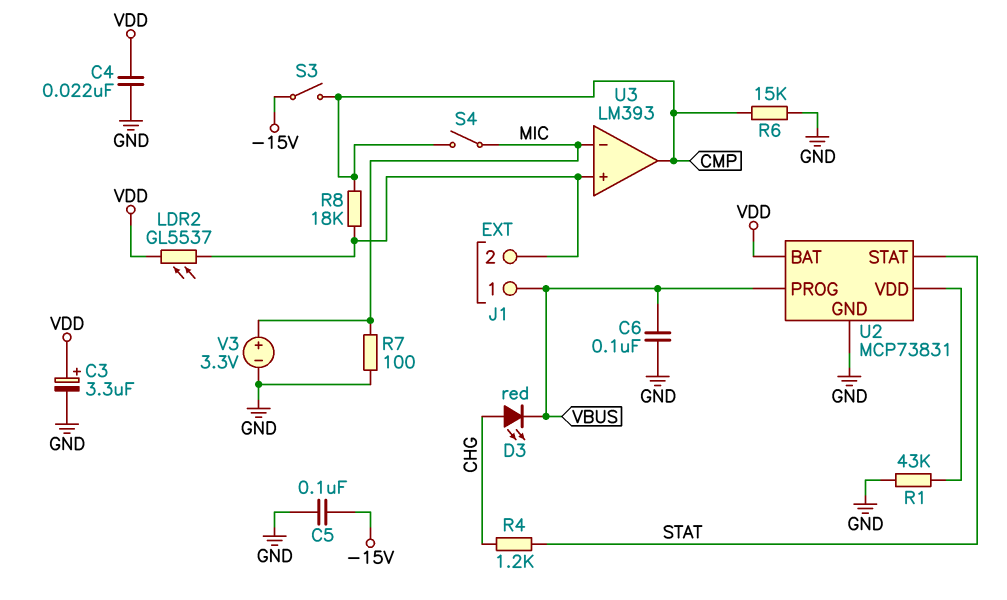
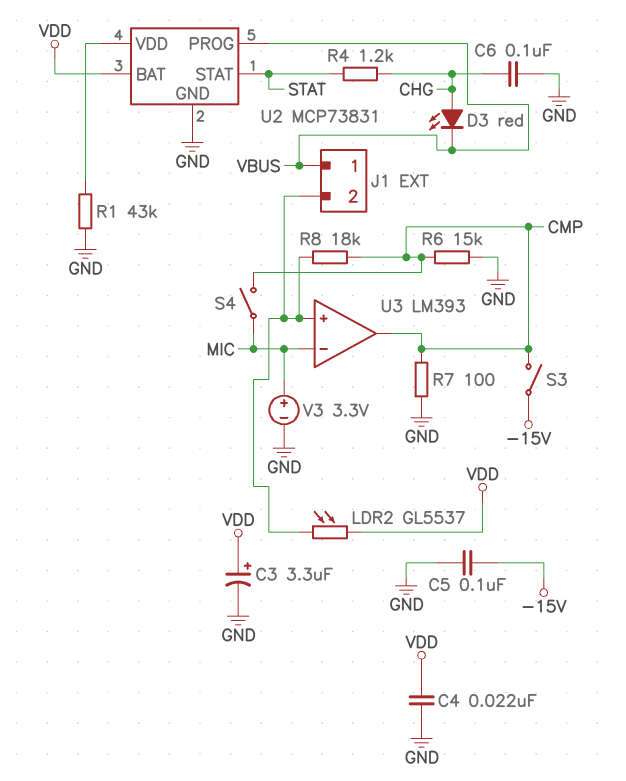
C6: 100nF (GND, VBUS) -> 100nF (CHG, GND)
R7: 100 (GND, MIC) -> 100 (CMP, GND)

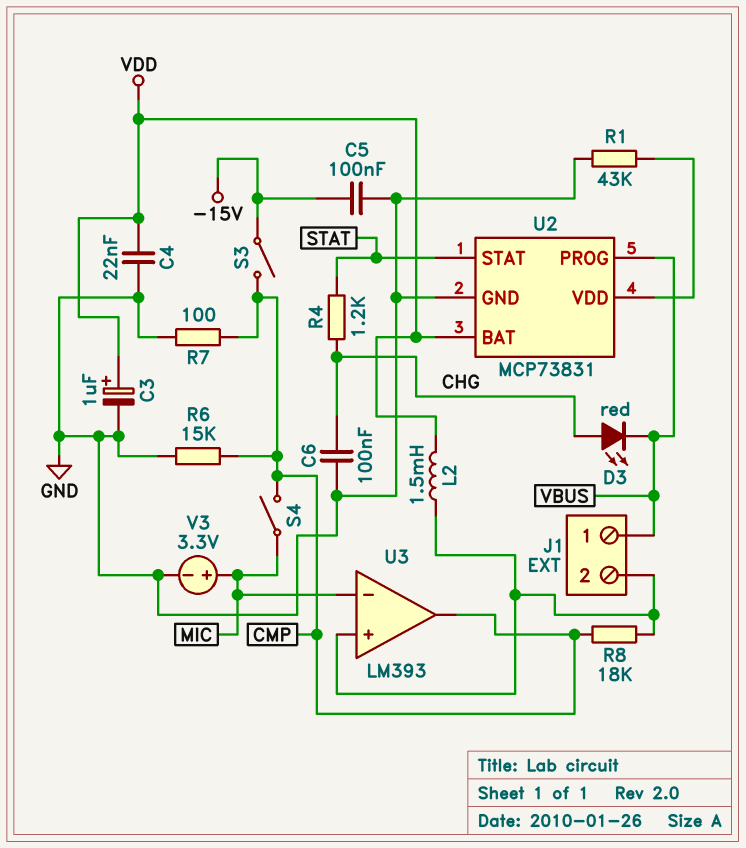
C3: 3.3uF (plus VDD, minus GND) -> 1uF (plus VDD, minus GND)
L2: none -> 1.5mH (J1/2, VDD)
LDR2: GL5537 (J1/2, VDD) -> none

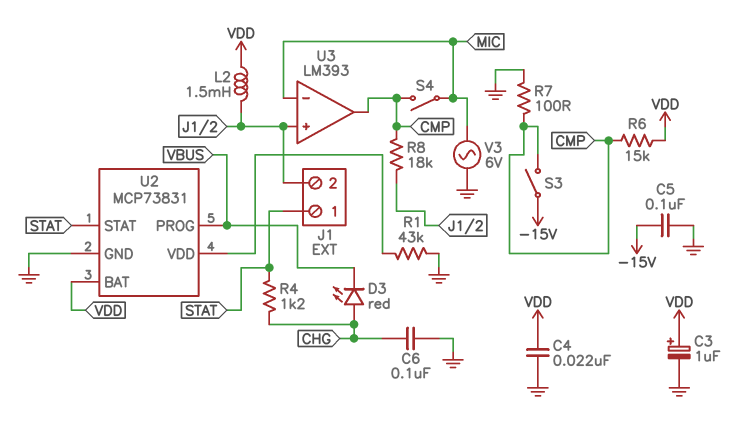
J1 pin 1: VBUS -> STAT
R6: 15k (CMP, GND) -> 15k (CMP, VDD)
V3: 3.3V (plus MIC, minus GND) -> AC 6V (GND, MIC)

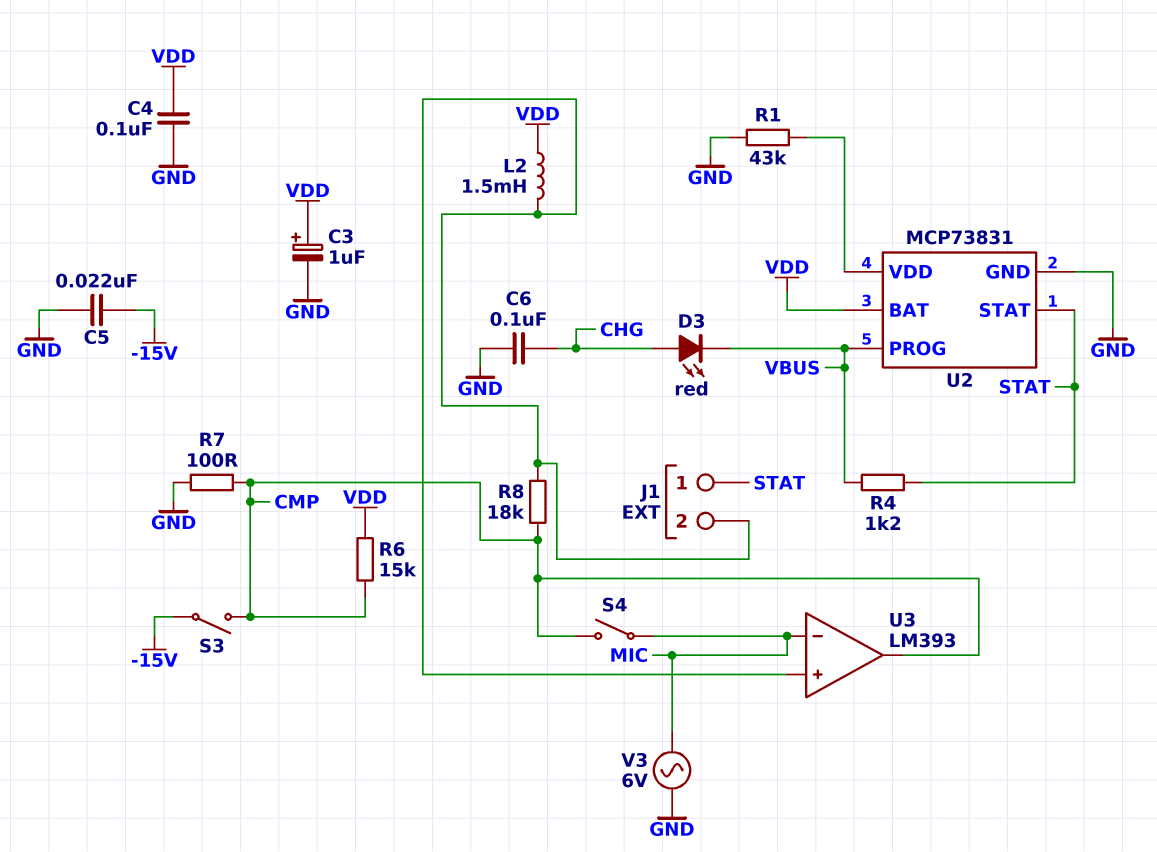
C4: 22nF (GND, VDD) -> 100nF (GND, VDD)
C5: 100nF (-15V, GND) -> 22nF (-15V, GND)
R4: 1.2k (CHG, STAT) -> 1.2k (STAT, VBUS)

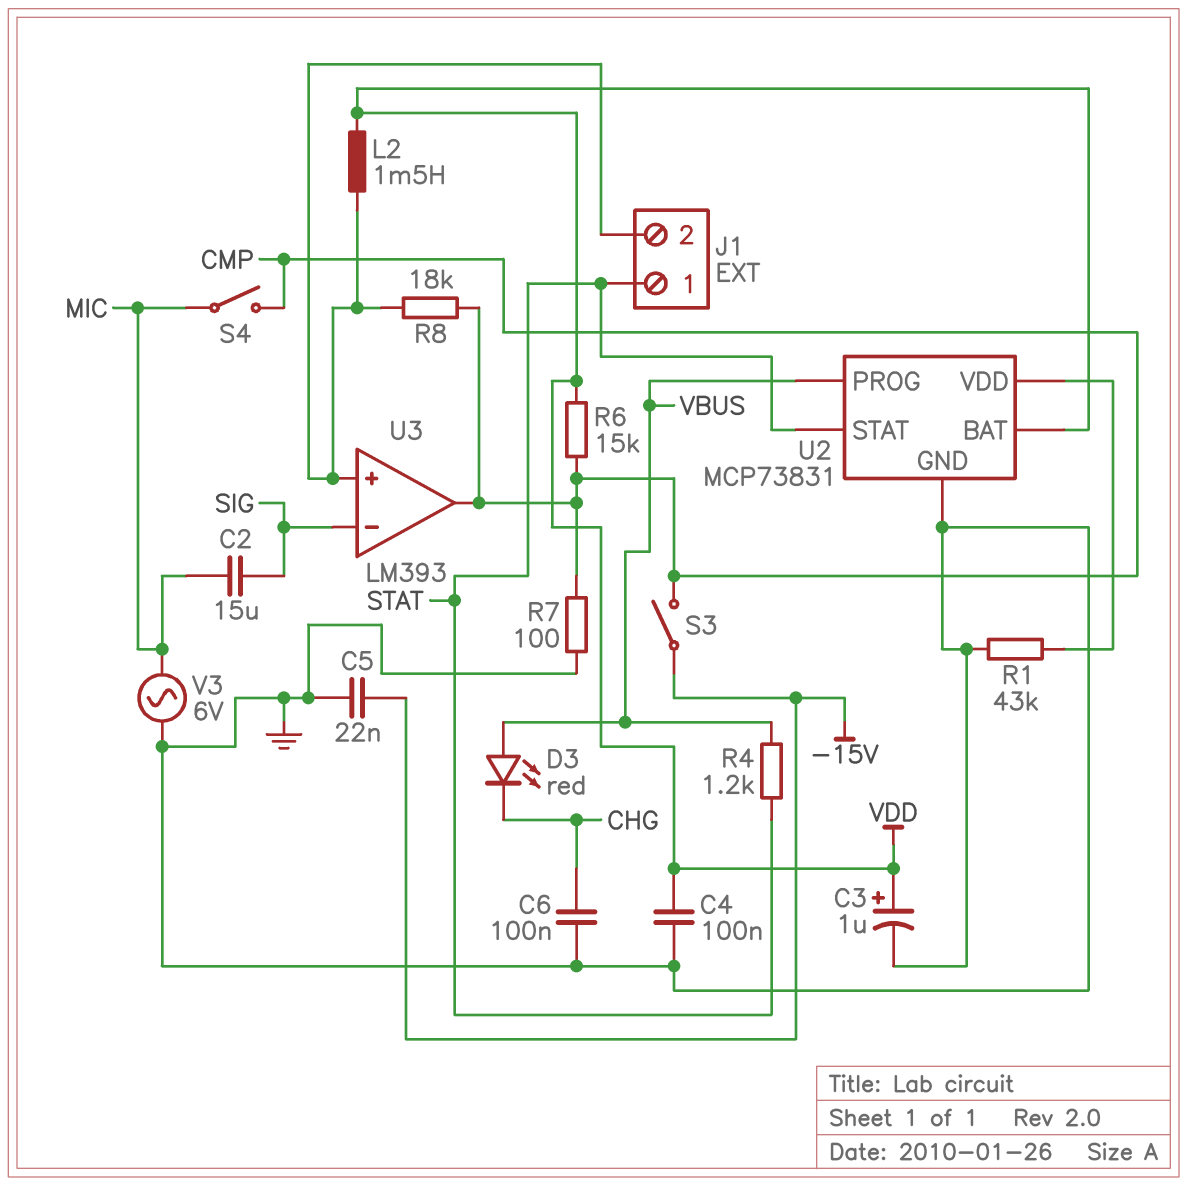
C2: none -> 15uF (MIC, SIG)
D3: LED red (A CHG, K VBUS) -> LED red (A VBUS, K CHG)
U3 pin in-: MIC -> SIG

